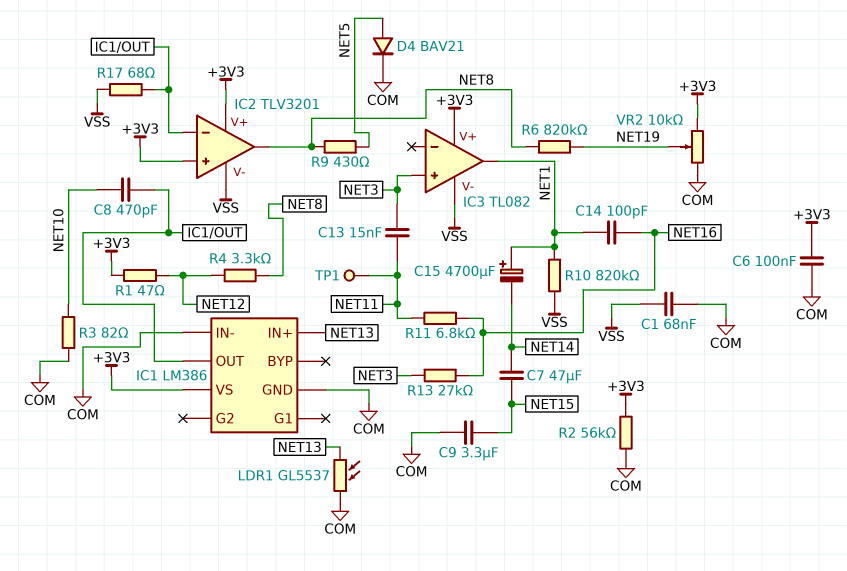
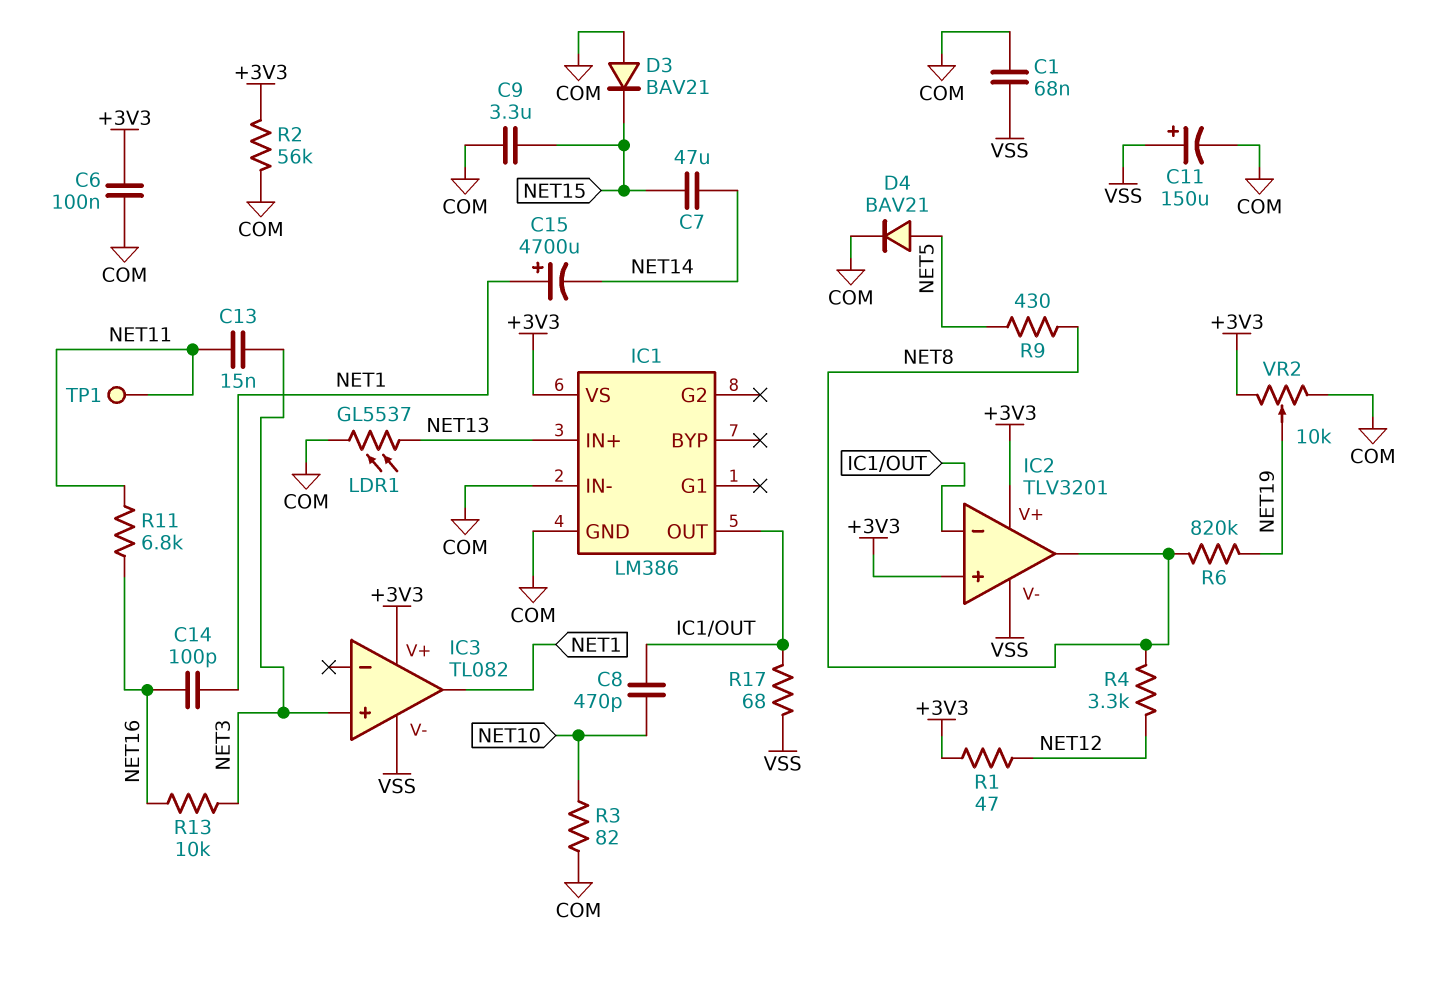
C11: none -> 150uF (plus VSS, minus COM)
D3: none -> diode BAV21 (A COM, K NET15)
R10: 820k (NET1, VSS) -> none
R13: 27k (NET3, NET16) -> 10k (NET3, NET16)

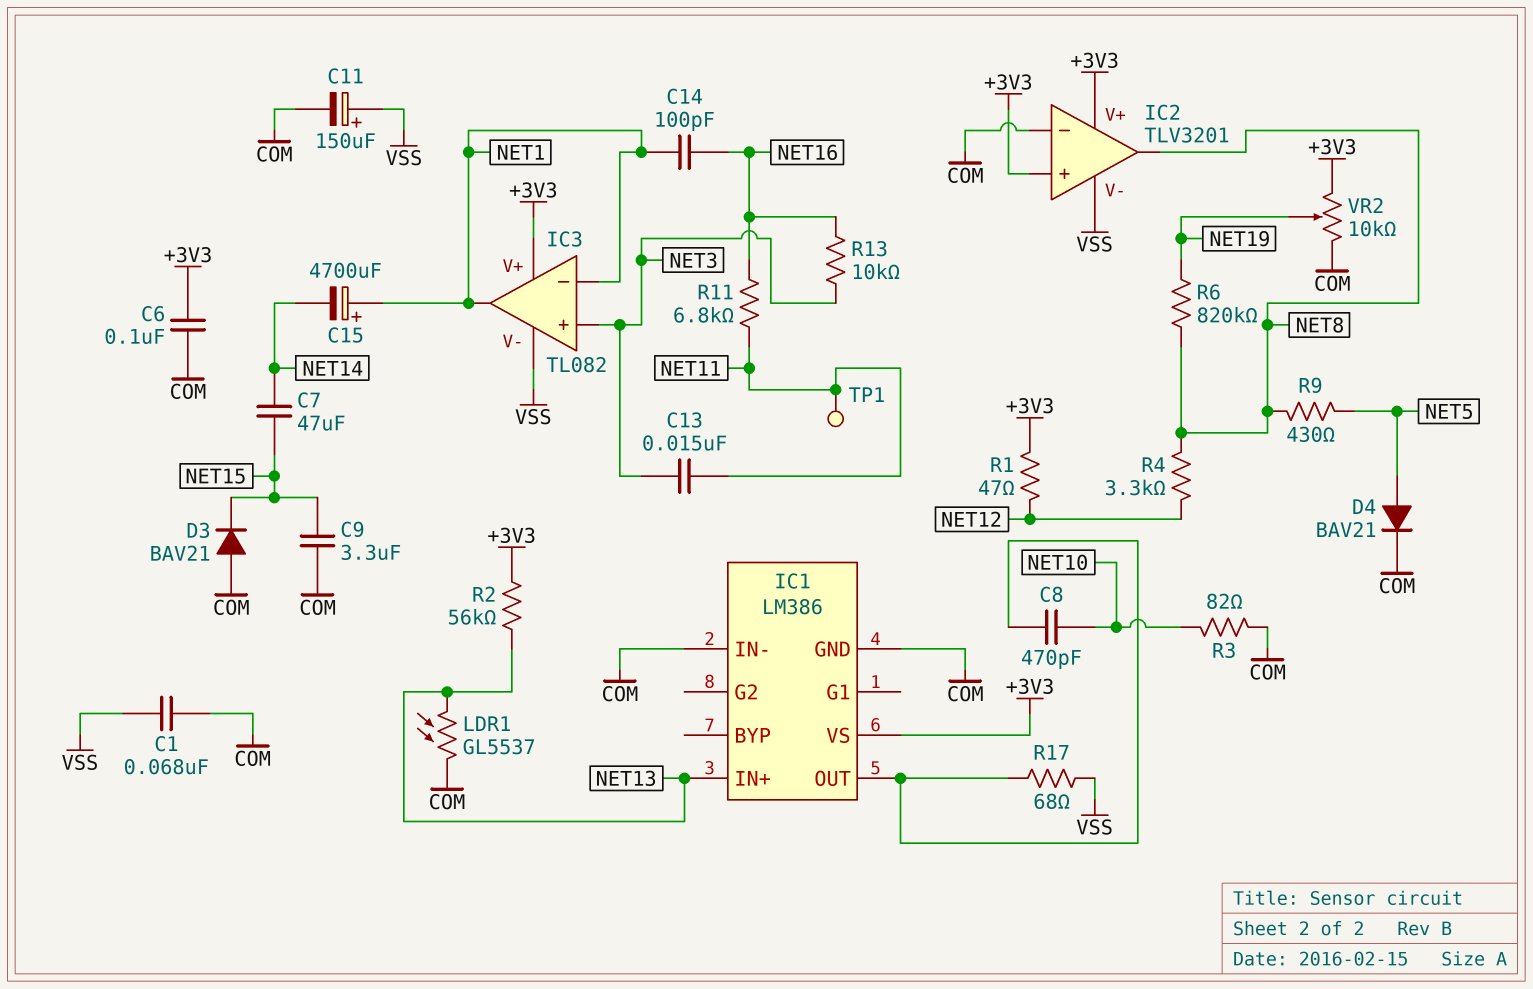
IC2 pin in-: IC1/OUT -> COM
IC3 pin in-: none -> NET1
R2: 56k (+3V3, COM) -> 56k (+3V3, NET13)

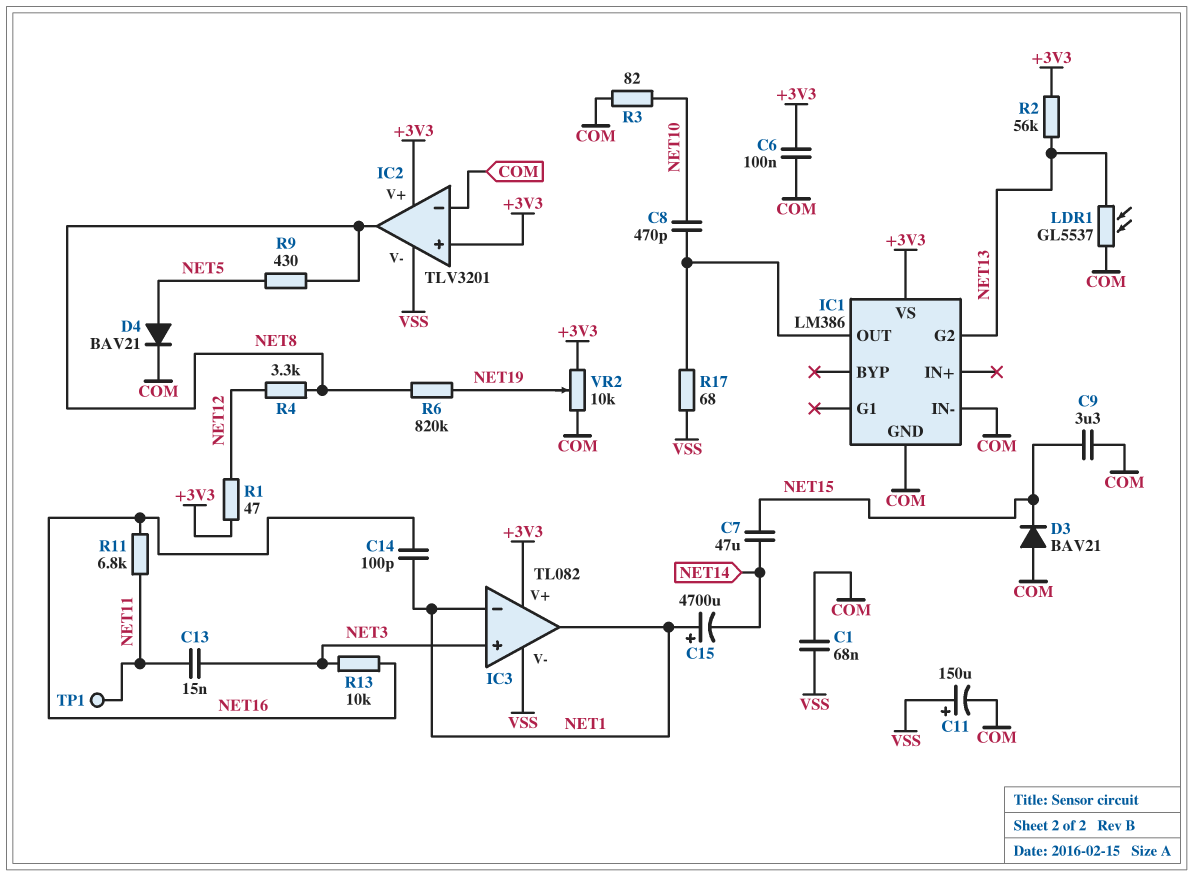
IC1 pin G2: none -> NET13
IC1 pin IN+: NET13 -> none

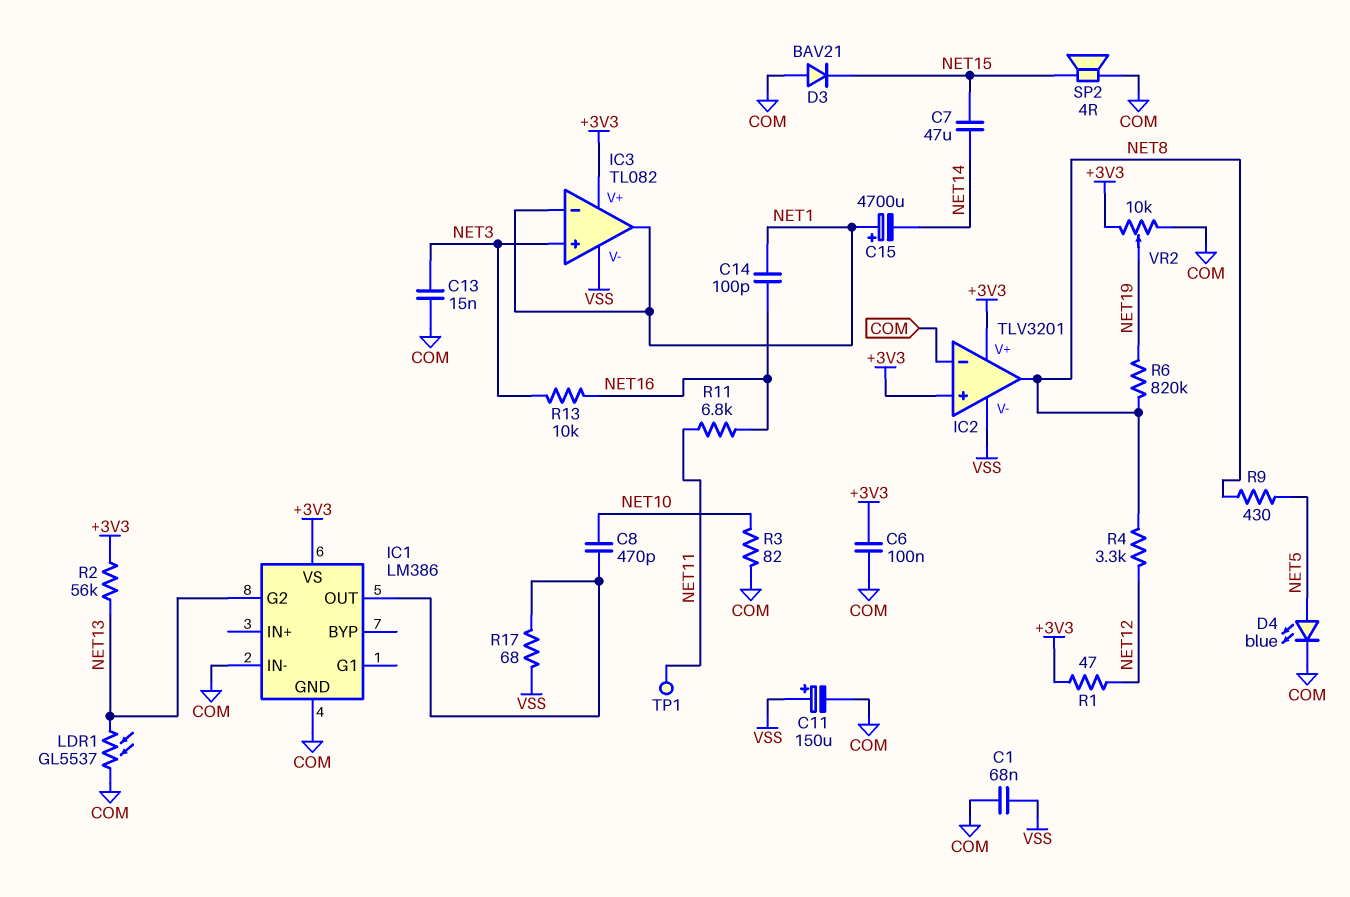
C9: 3.3uF (COM, NET15) -> none
C13: 15nF (NET3, NET11) -> 15nF (COM, NET3)
D4: diode BAV21 (A NET5, K COM) -> LED blue (A NET5, K COM)
SP2: none -> speaker 4R (COM, NET15)

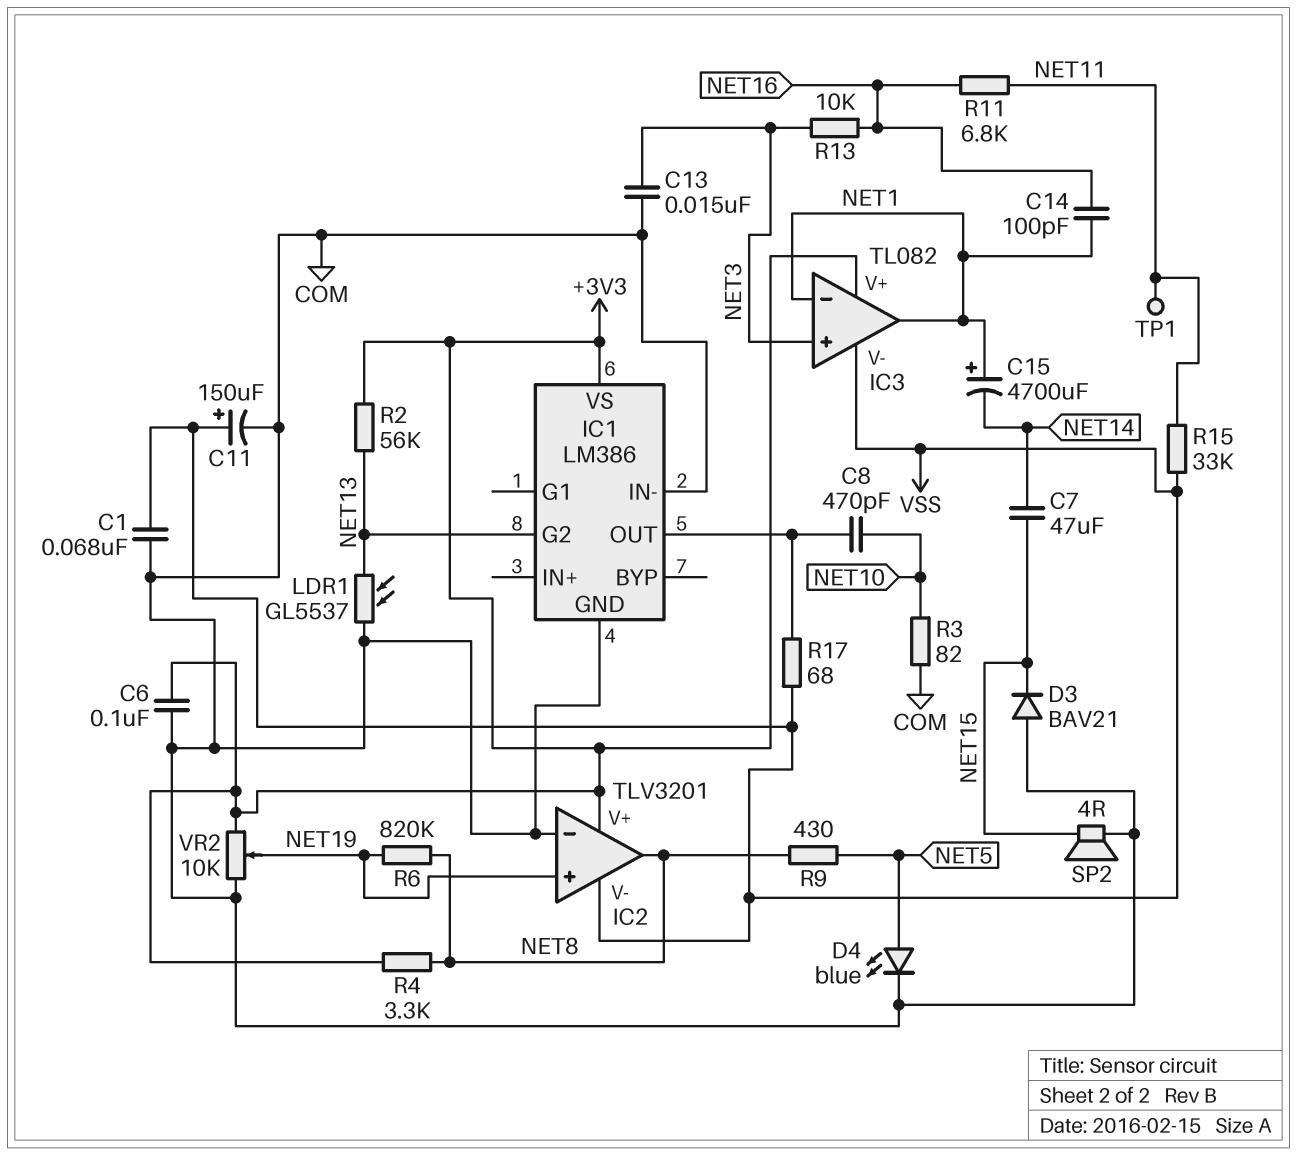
IC2 pin in+: +3V3 -> NET19
R1: 47 (+3V3, NET12) -> none
R4: 3.3k (NET8, NET12) -> 3.3k (+3V3, NET8)
R15: none -> 33k (NET11, VSS)

